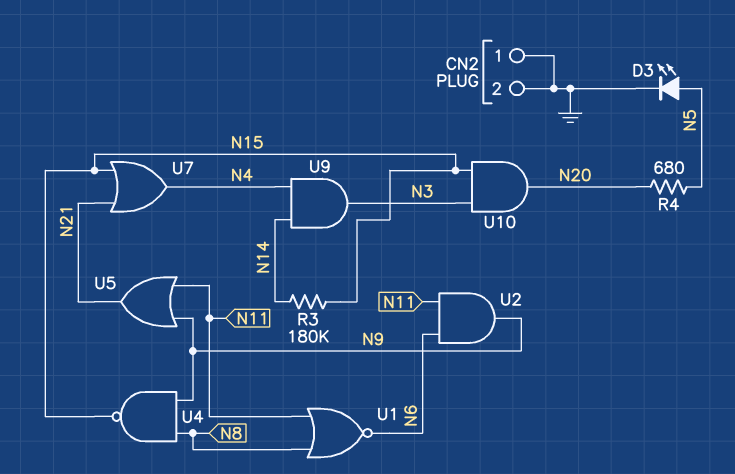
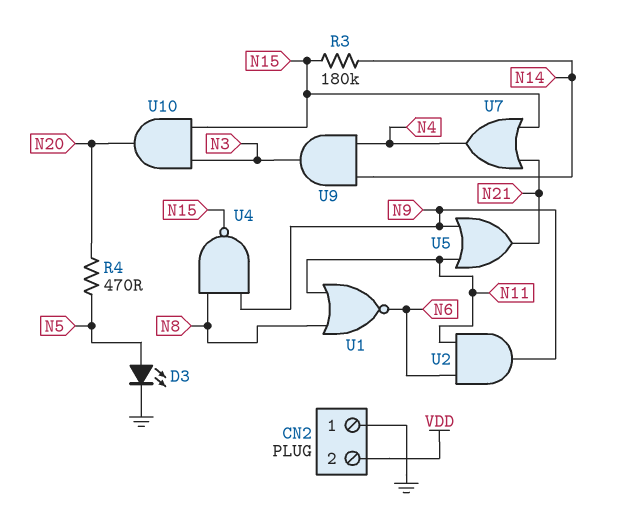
CN2 pin 2: GND -> VDD
R4: 680 (N5, N20) -> 470 (N5, N20)

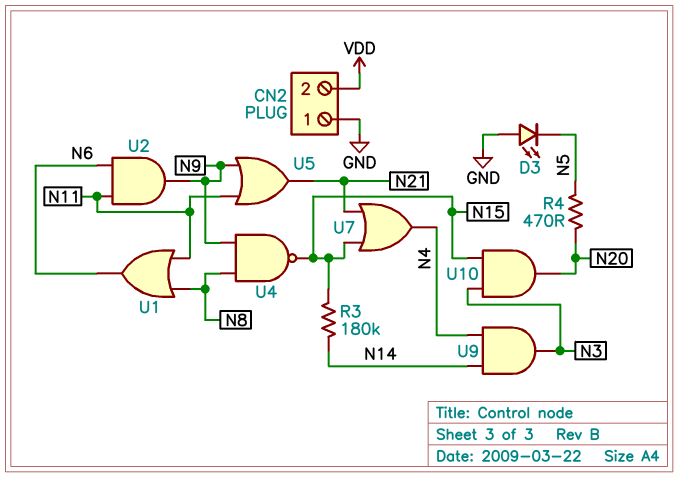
D3: LED (A N5, K GND) -> LED (A GND, K N5)
U1: NOR (in N8, in N11, out N6) -> OR (in N8, in N11, out N6)

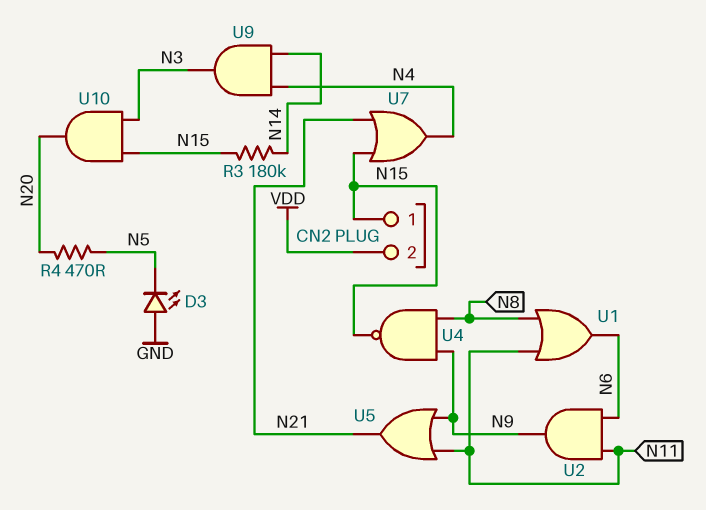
CN2 pin 1: GND -> N15

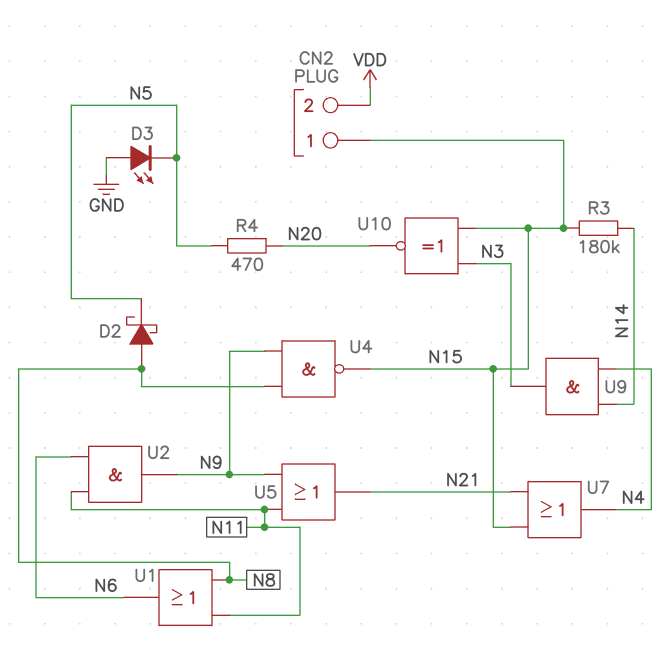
D2: none -> schottky (A N8, K N5)
U10: AND (in N3, in N15, out N20) -> XNOR (in N3, in N15, out N20)

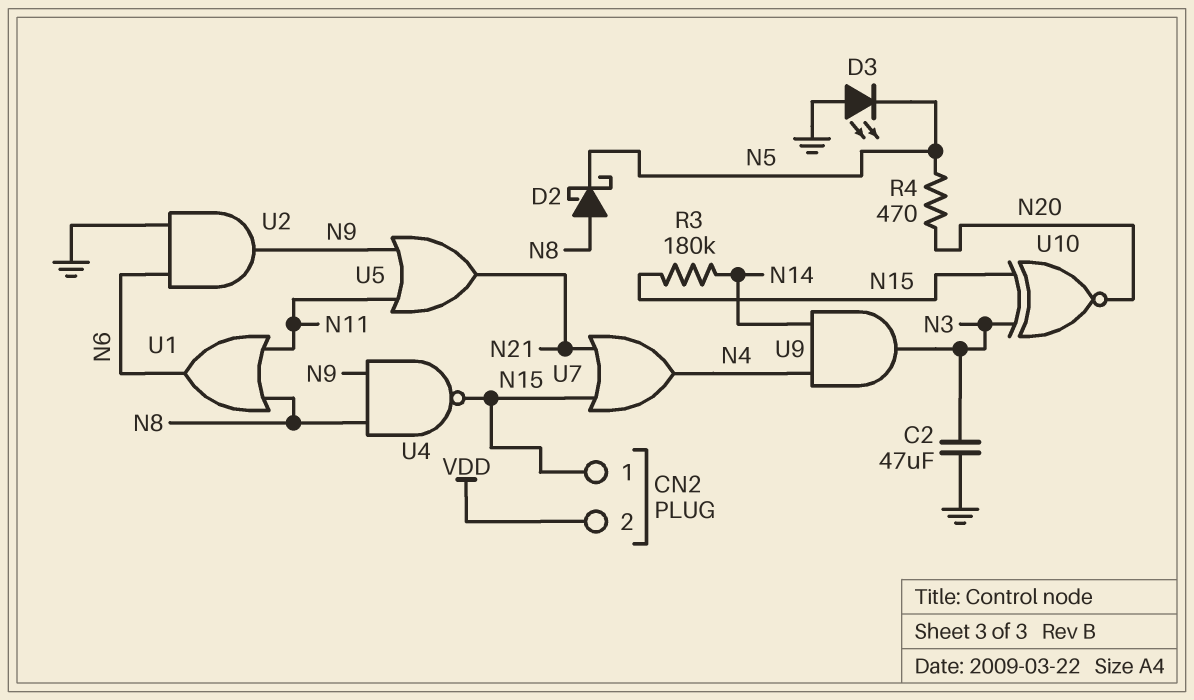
C2: none -> 47uF (GND, N3)
U2: AND (in N6, in N11, out N9) -> AND (in GND, in N6, out N9)

